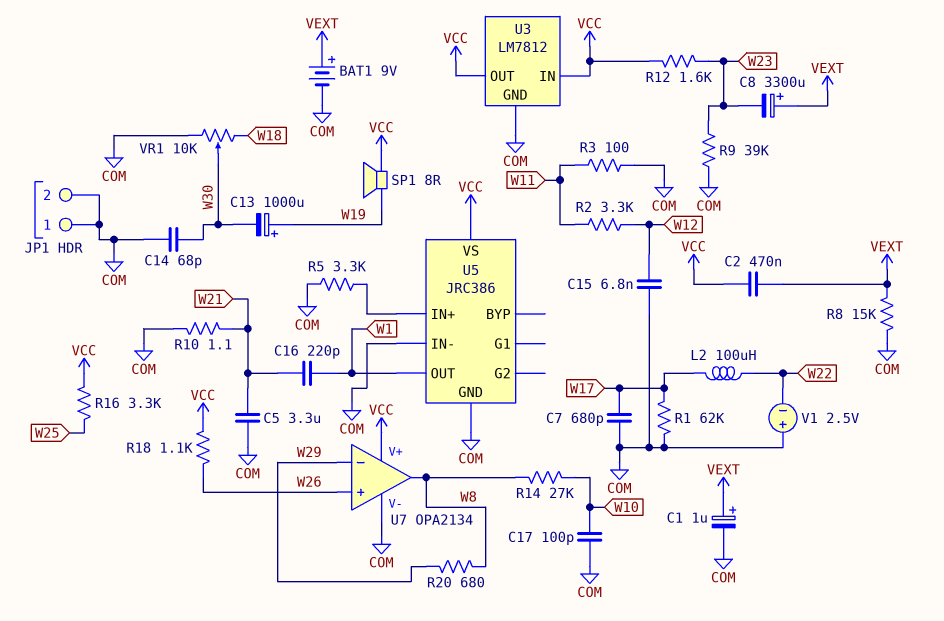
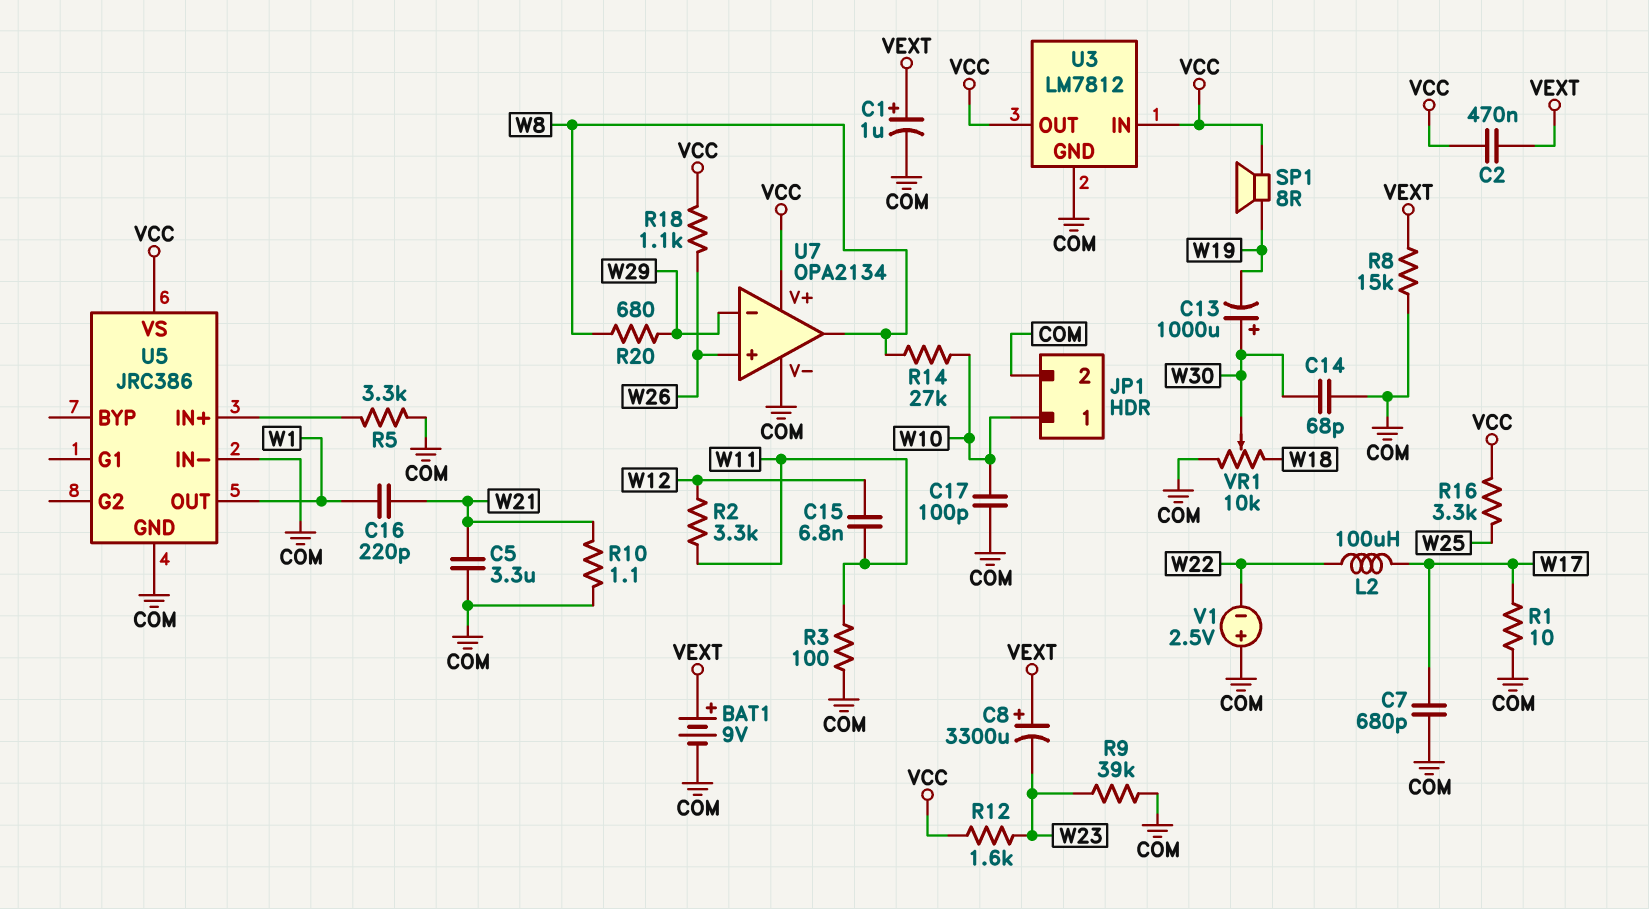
C13: 1000uF (plus W19, minus W30) -> 1000uF (plus W30, minus W19)
C15: 6.8nF (COM, W12) -> 6.8nF (W11, W12)
JP1 pin 1: COM -> W10
R1: 62k (COM, W17) -> 10 (COM, W17)

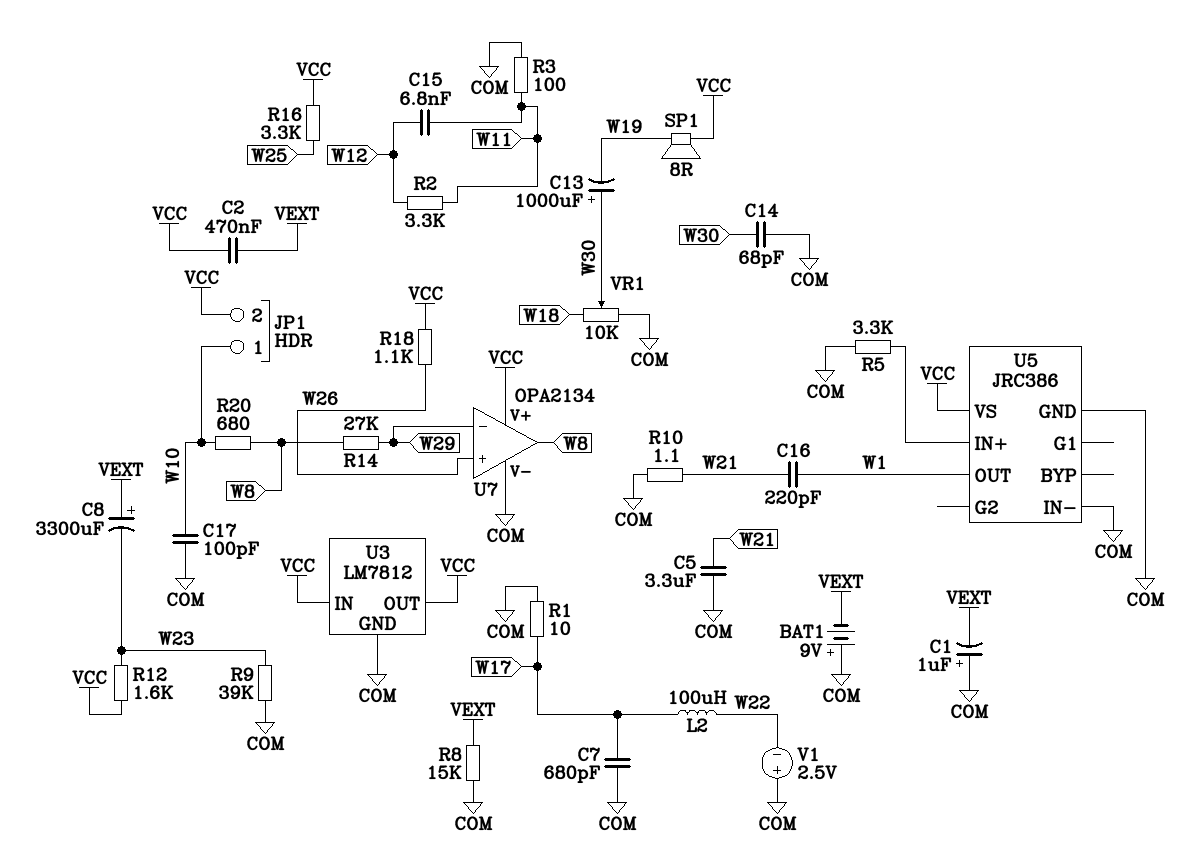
BAT1: 9V (plus VEXT, minus COM) -> 9V (plus COM, minus VEXT)
C1: 1uF (plus VEXT, minus COM) -> 1uF (plus COM, minus VEXT)
JP1 pin 2: COM -> VCC
R14: 27k (W8, W10) -> 27k (W8, W29)
R20: 680 (W8, W29) -> 680 (W8, W10)

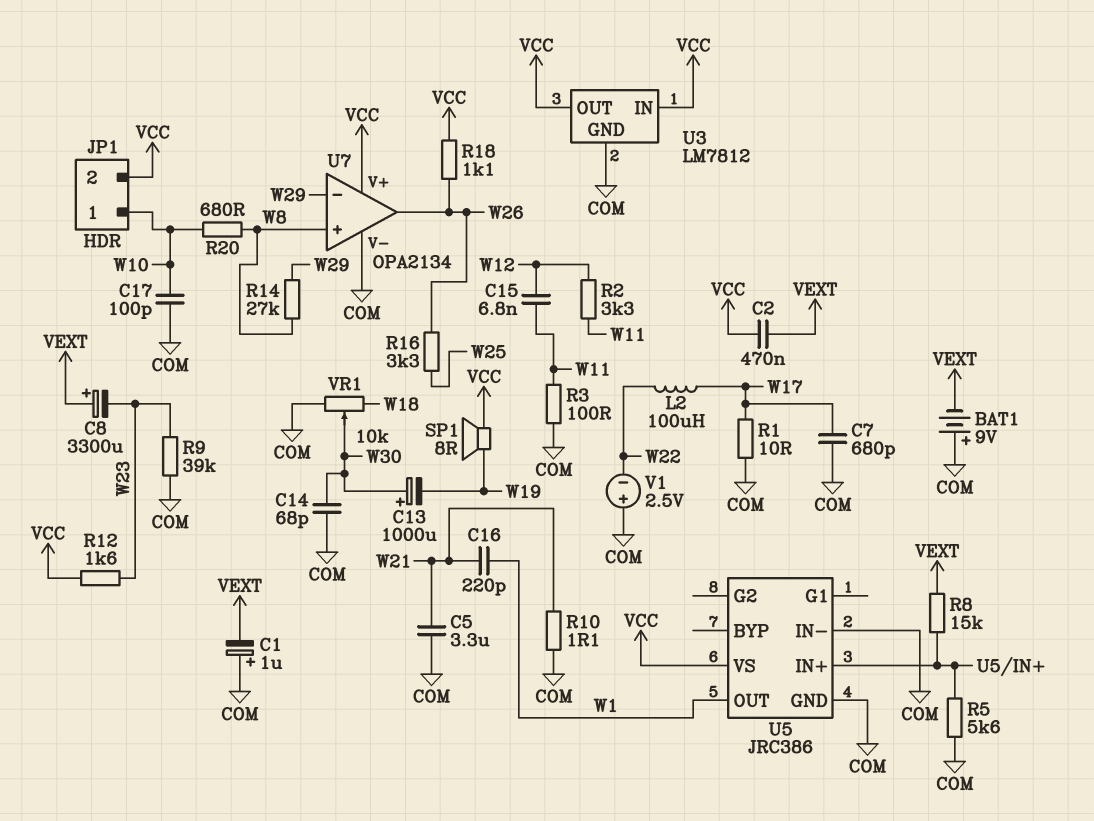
R5: 3.3k (COM, U5/IN+) -> 5.6k (COM, U5/IN+)
R8: 15k (COM, VEXT) -> 15k (U5/IN+, VEXT)
R16: 3.3k (VCC, W25) -> 3.3k (W25, W26)
U7 pin in+: W26 -> W8
U7 pin out: W8 -> W26

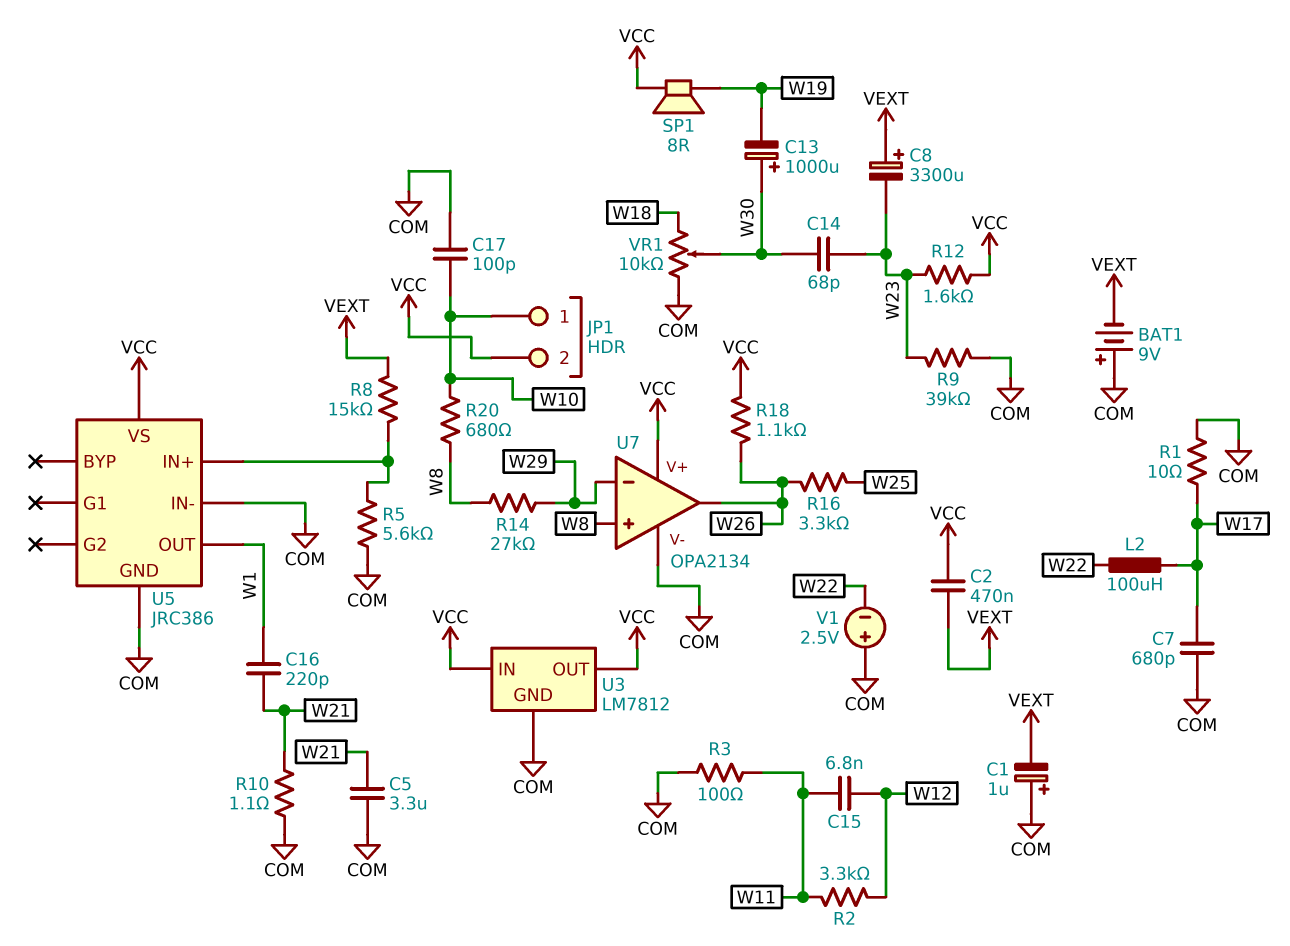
C14: 68pF (COM, W30) -> 68pF (W23, W30)

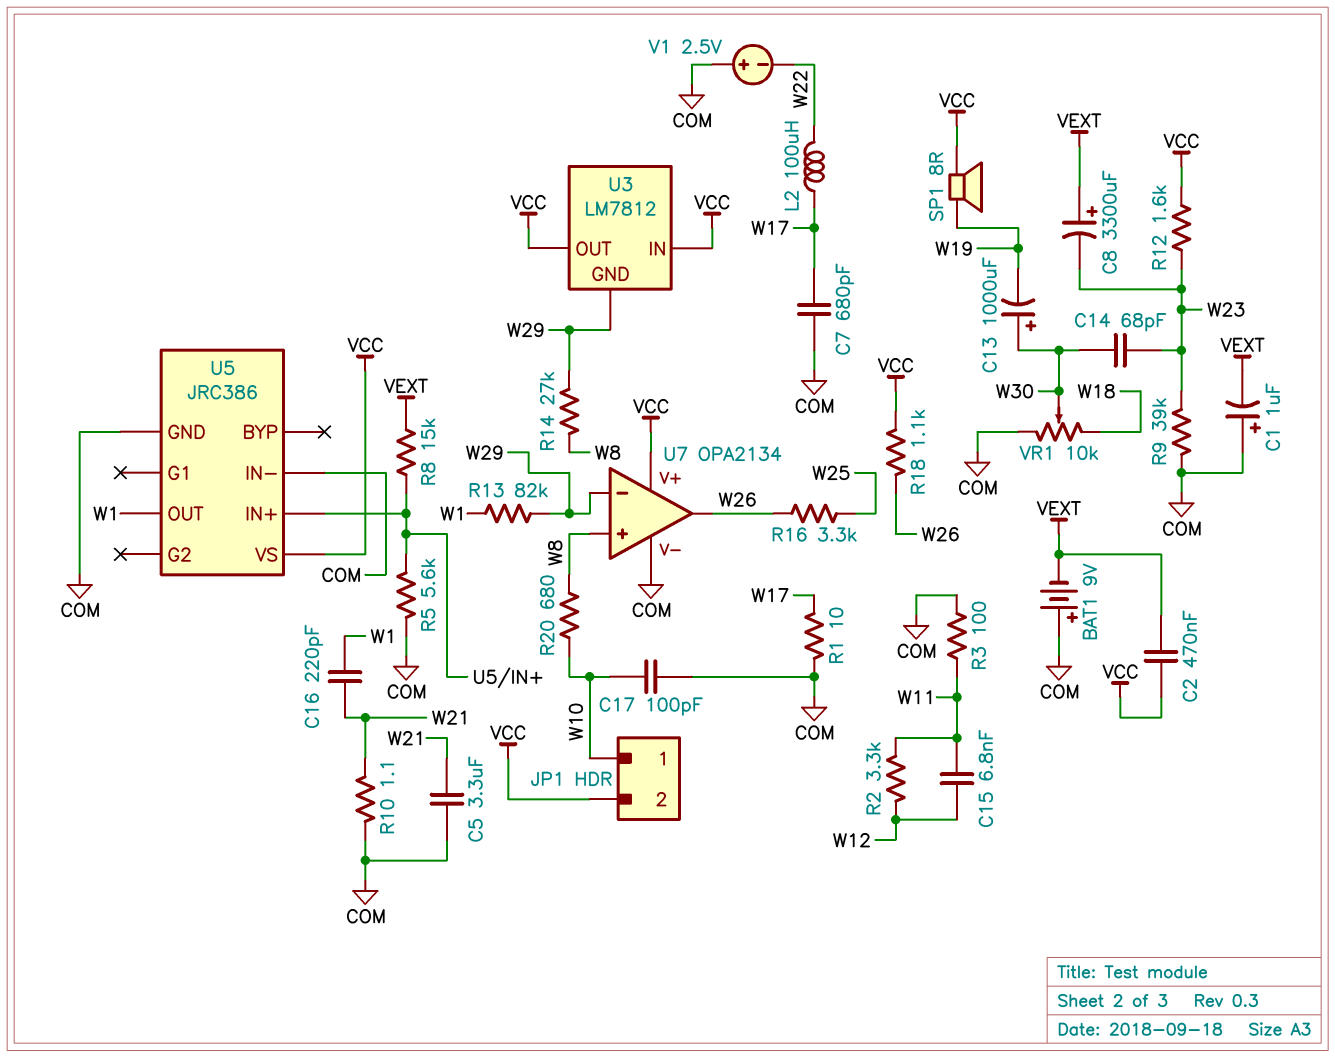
R13: none -> 82k (W1, W29)
U3 pin GND: COM -> W29

